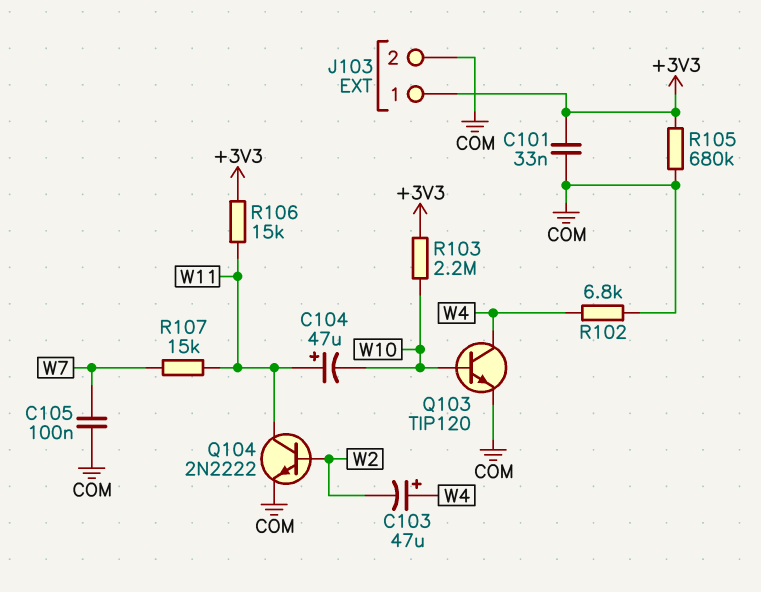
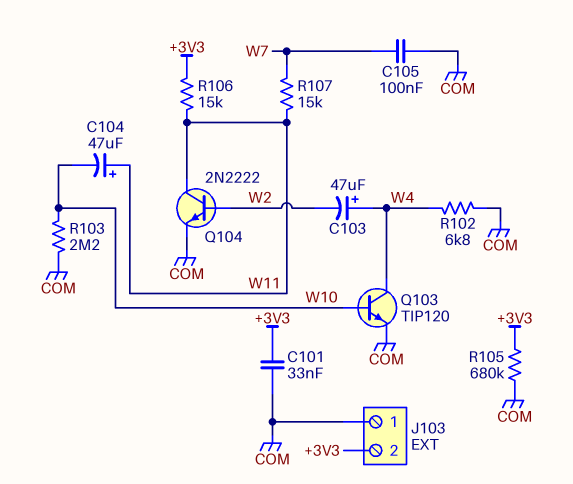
J103 pin 1: +3V3 -> COM
J103 pin 2: COM -> +3V3
R103: 2.2M (+3V3, W10) -> 2.2M (COM, W10)

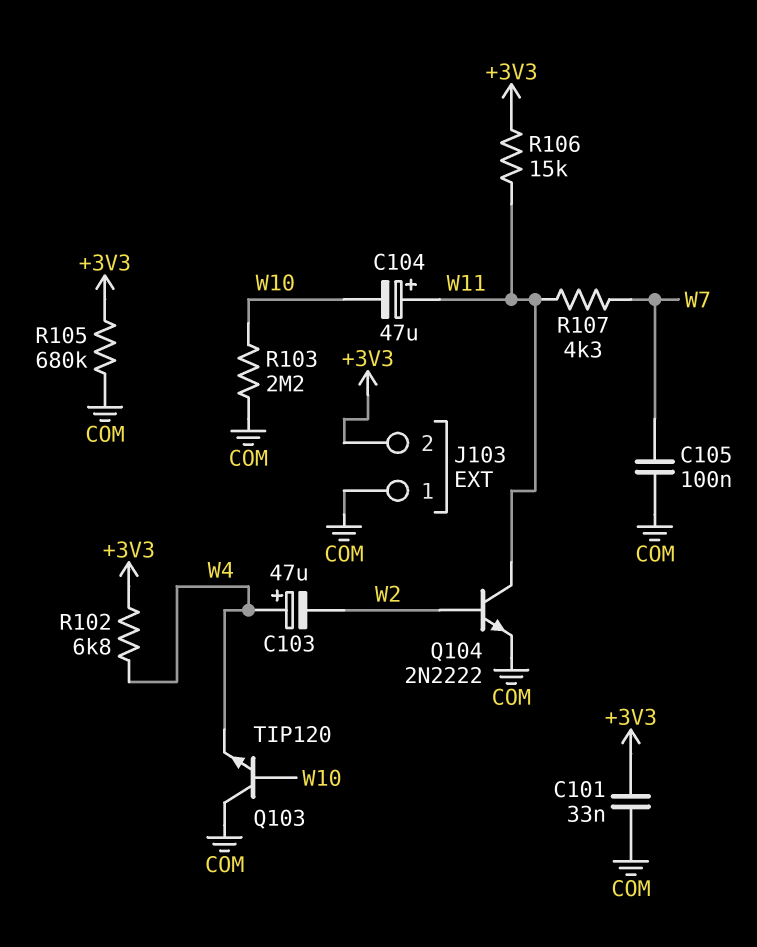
Q103: NPN TIP120 (B W10, C W4, E COM) -> NPN TIP120 (B W10, C COM, E W4)
R102: 6.8k (COM, W4) -> 6.8k (+3V3, W4)
R107: 15k (W7, W11) -> 4.3k (W7, W11)

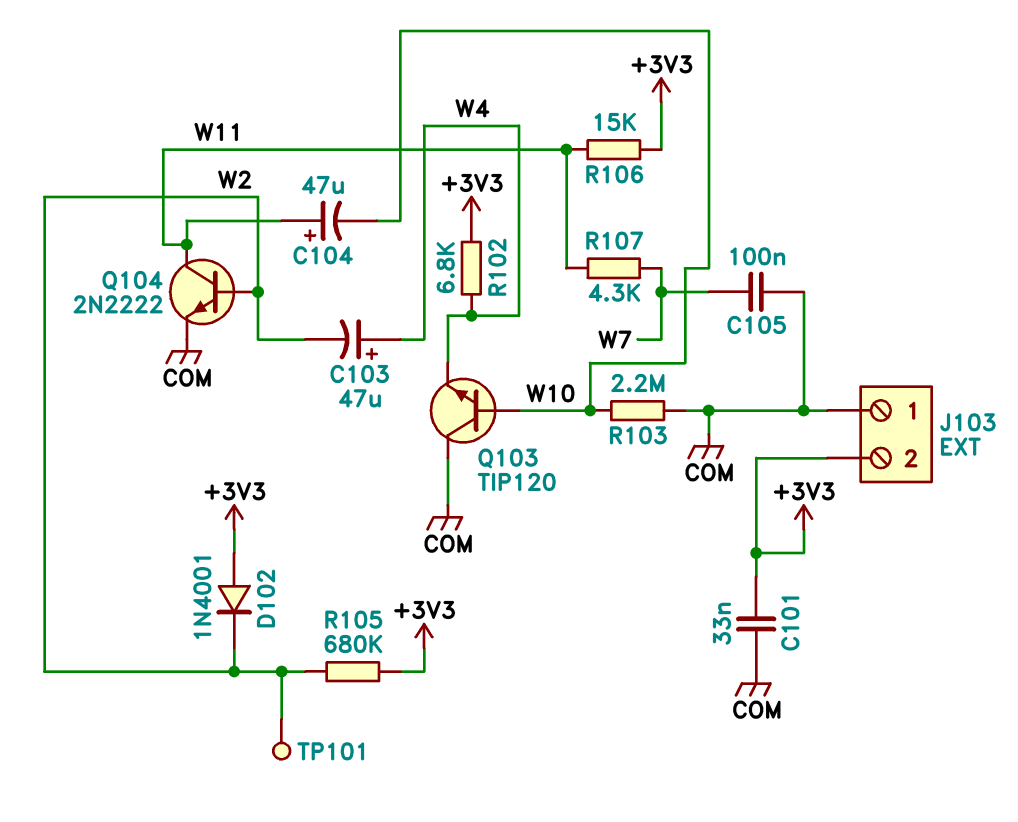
D102: none -> diode 1N4001 (A +3V3, K W2)
R105: 680k (+3V3, COM) -> 680k (+3V3, W2)
TP101: none -> test point (W2)

